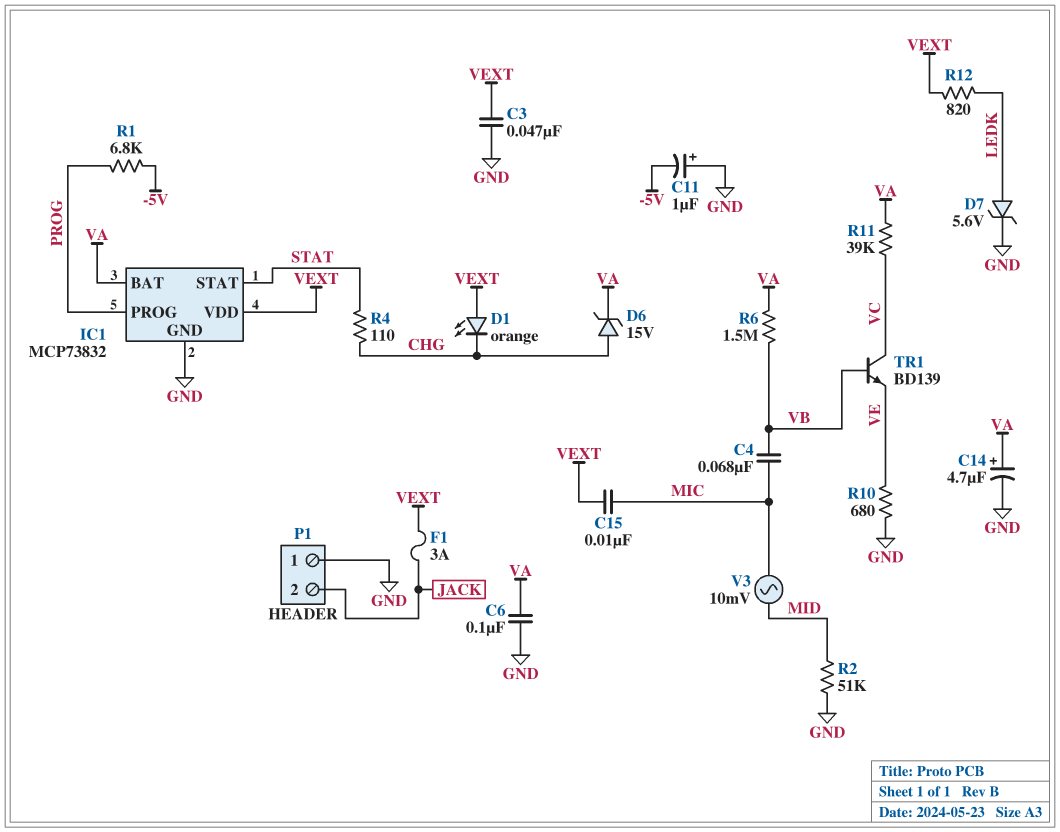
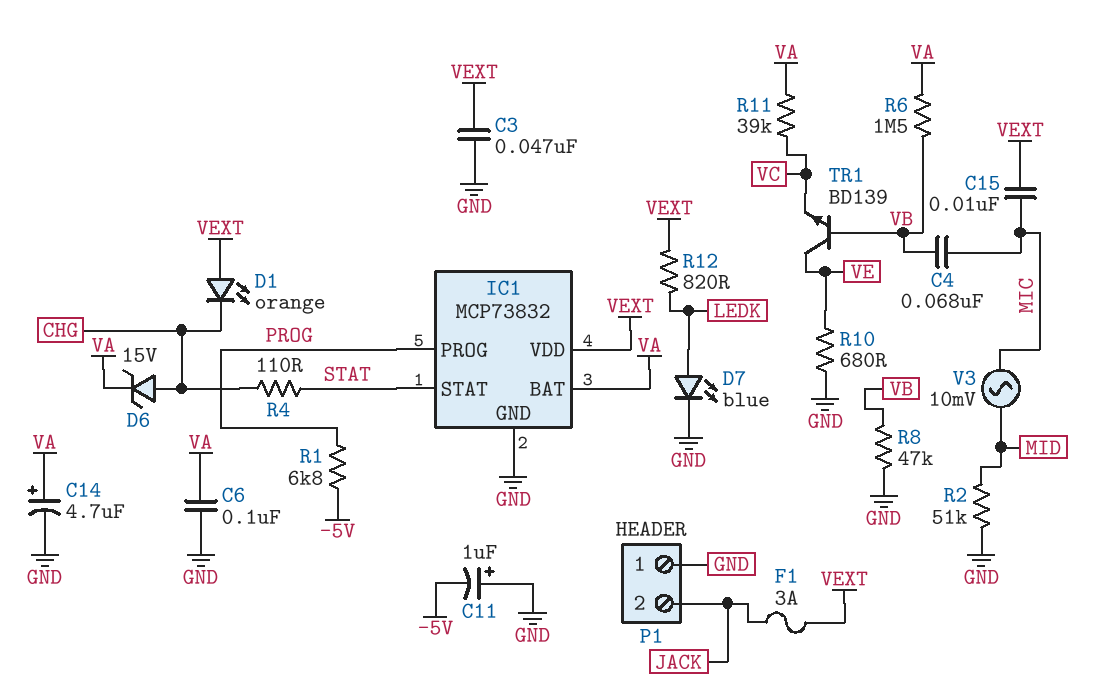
D7: zener 5.6V (A LEDK, K GND) -> LED blue (A LEDK, K GND)
R8: none -> 47k (GND, VB)
TR1: NPN BD139 (B VB, C VC, E VE) -> NPN BD139 (B VB, C VE, E VC)

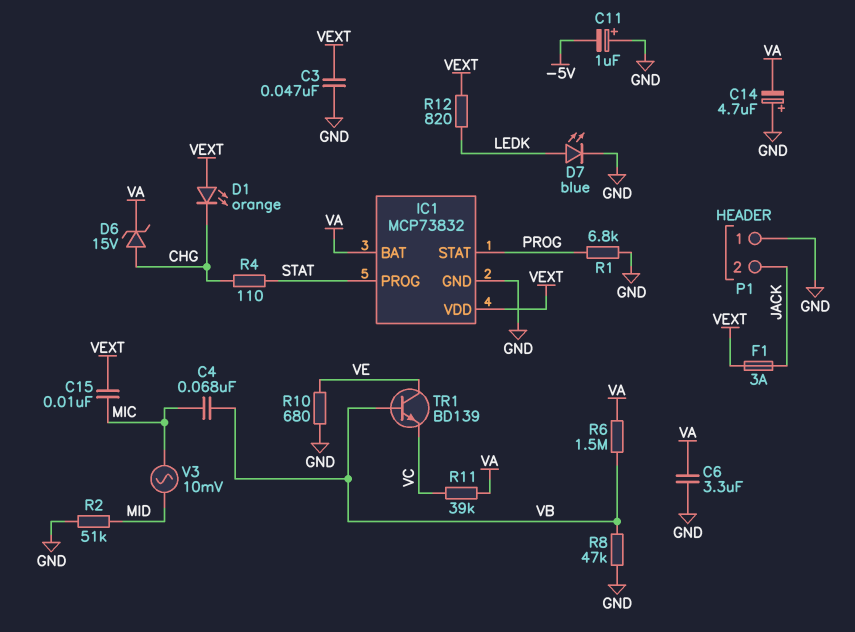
C6: 100nF (GND, VA) -> 3.3uF (GND, VA)
C14: 4.7uF (plus VA, minus GND) -> 4.7uF (plus GND, minus VA)
IC1 pin PROG: PROG -> STAT
IC1 pin STAT: STAT -> PROG
R1: 6.8k (-5V, PROG) -> 6.8k (GND, PROG)

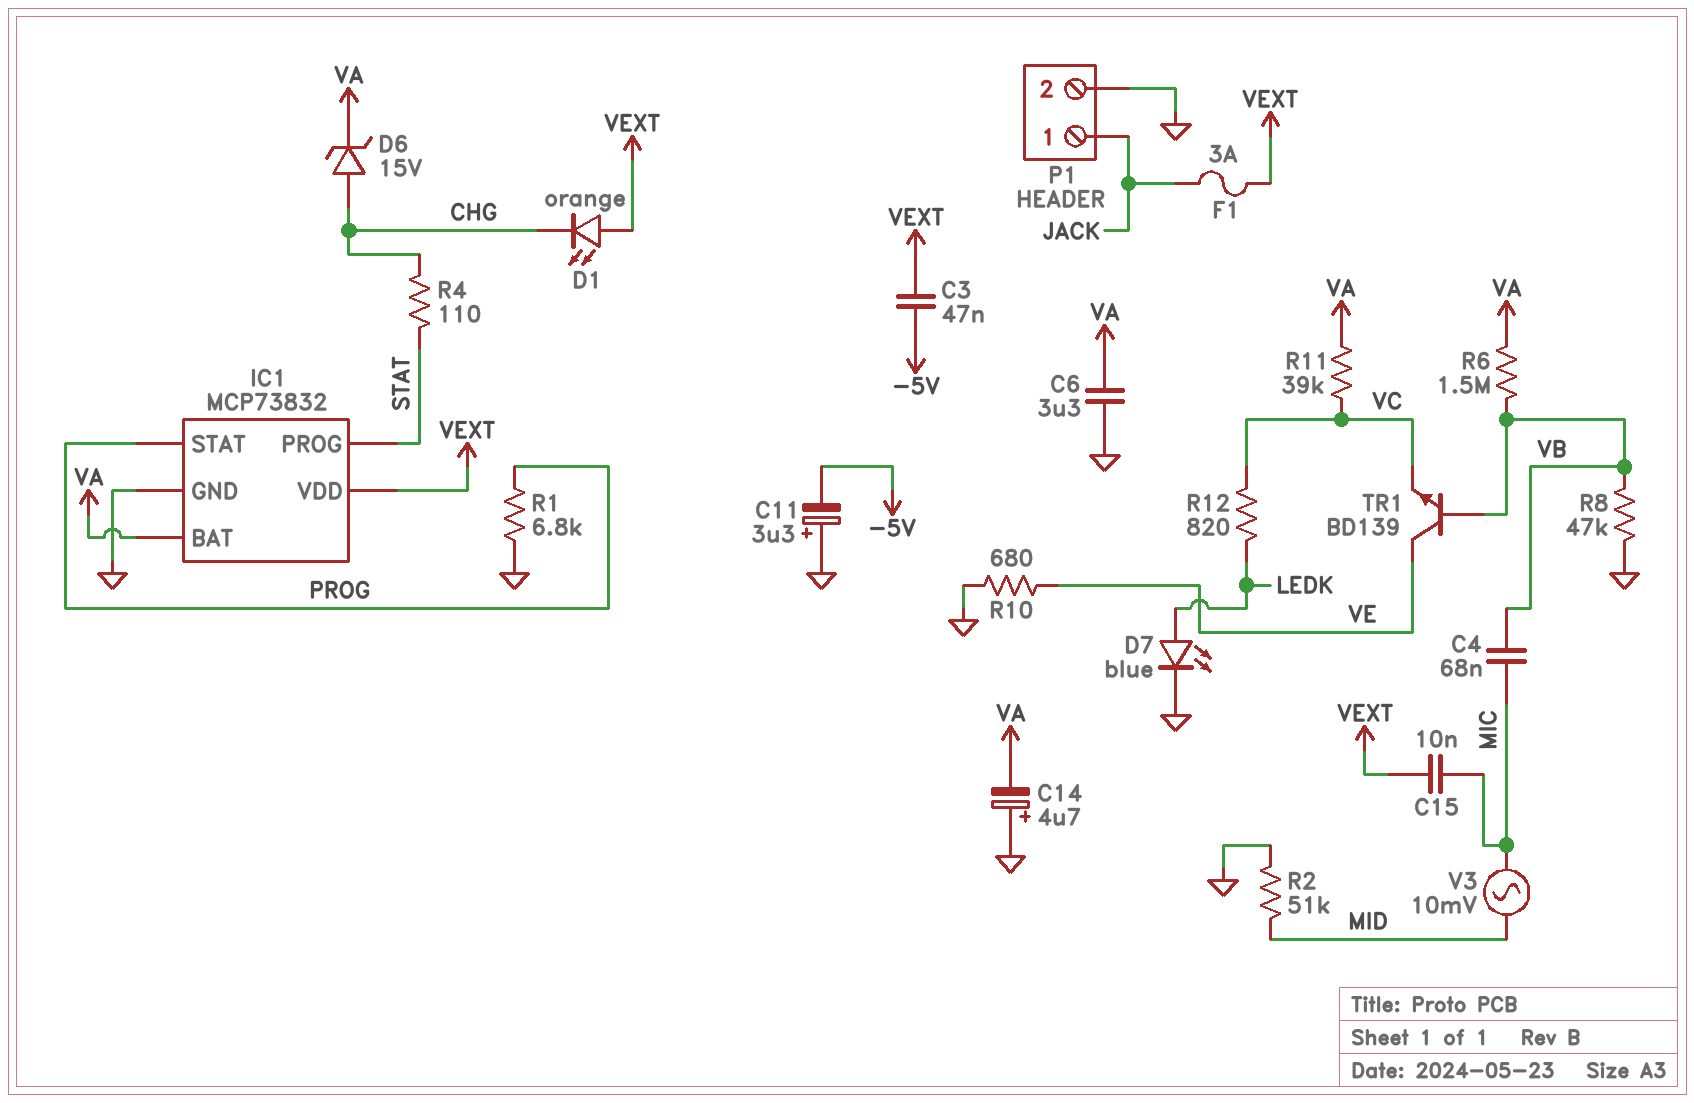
C3: 47nF (GND, VEXT) -> 47nF (-5V, VEXT)
C11: 1uF (plus GND, minus -5V) -> 3.3uF (plus GND, minus -5V)
P1 pin 1: GND -> JACK
P1 pin 2: JACK -> GND
R12: 820 (LEDK, VEXT) -> 820 (LEDK, VC)

